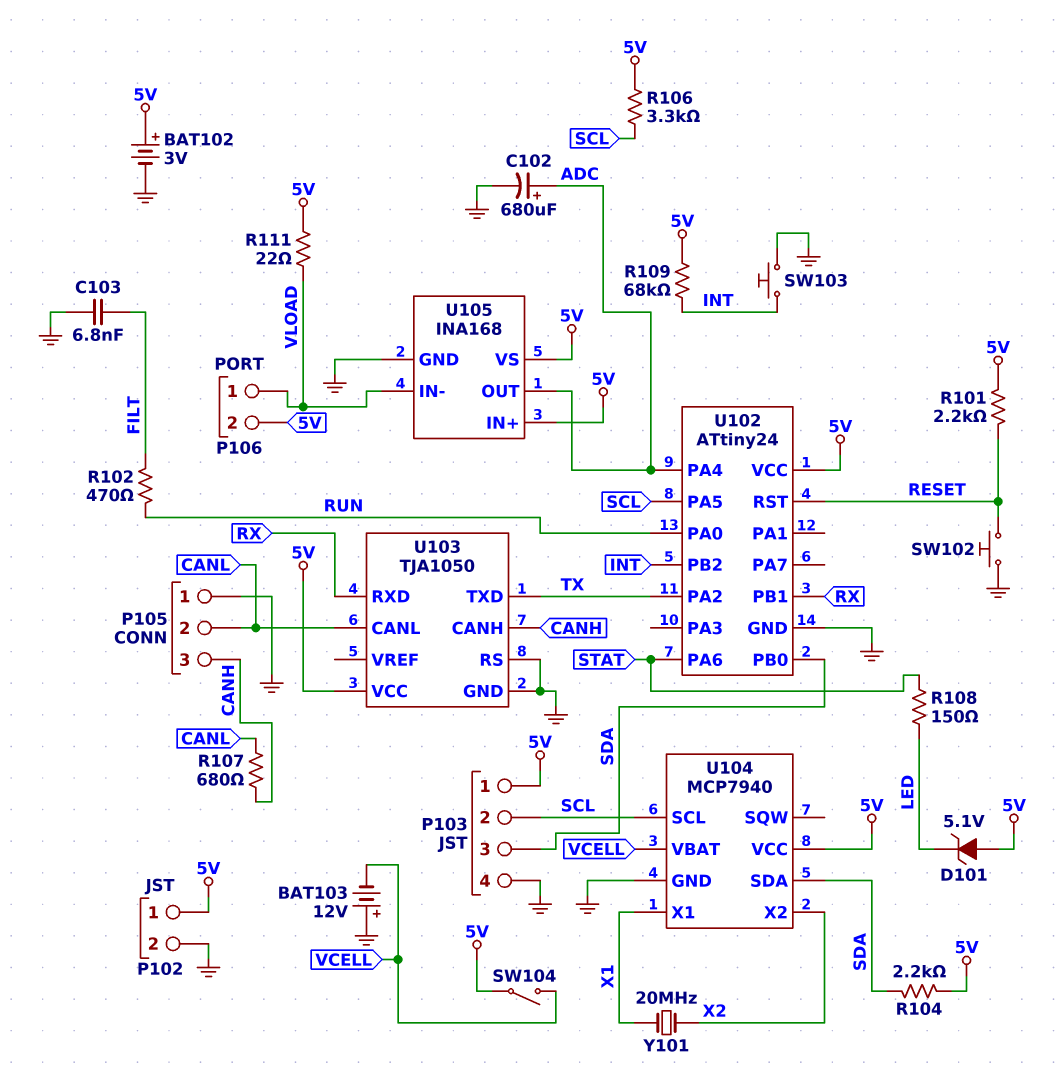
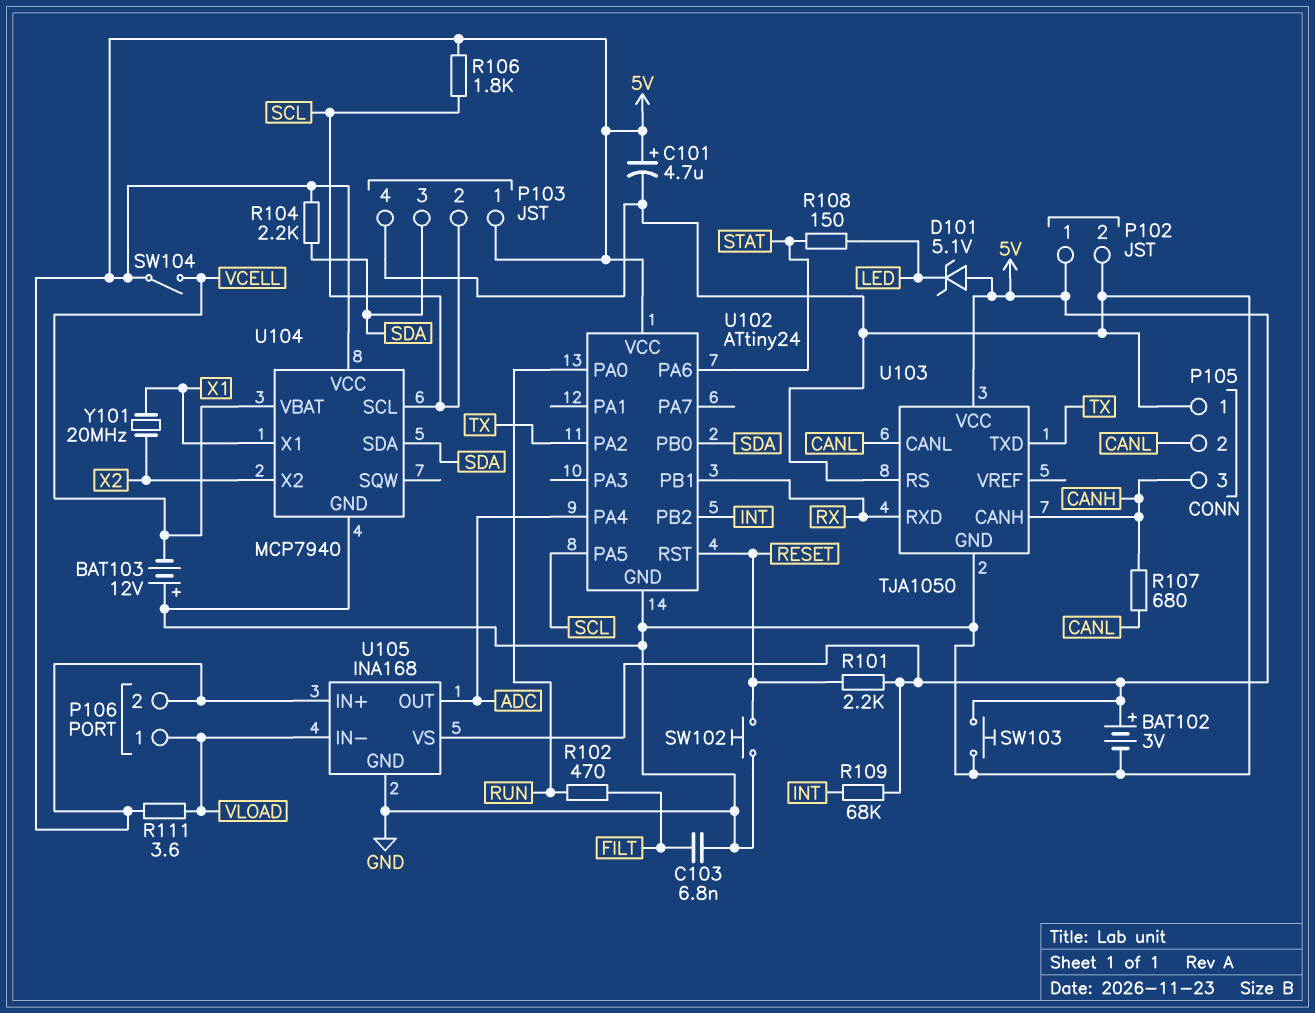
C101: none -> 4.7uF (plus 5V, minus GND)
C102: 680uF (plus ADC, minus GND) -> none
R106: 3.3k (5V, SCL) -> 1.8k (5V, SCL)
R111: 22 (5V, VLOAD) -> 3.6 (5V, VLOAD)
SW103: button (GND, INT) -> button (5V, GND)

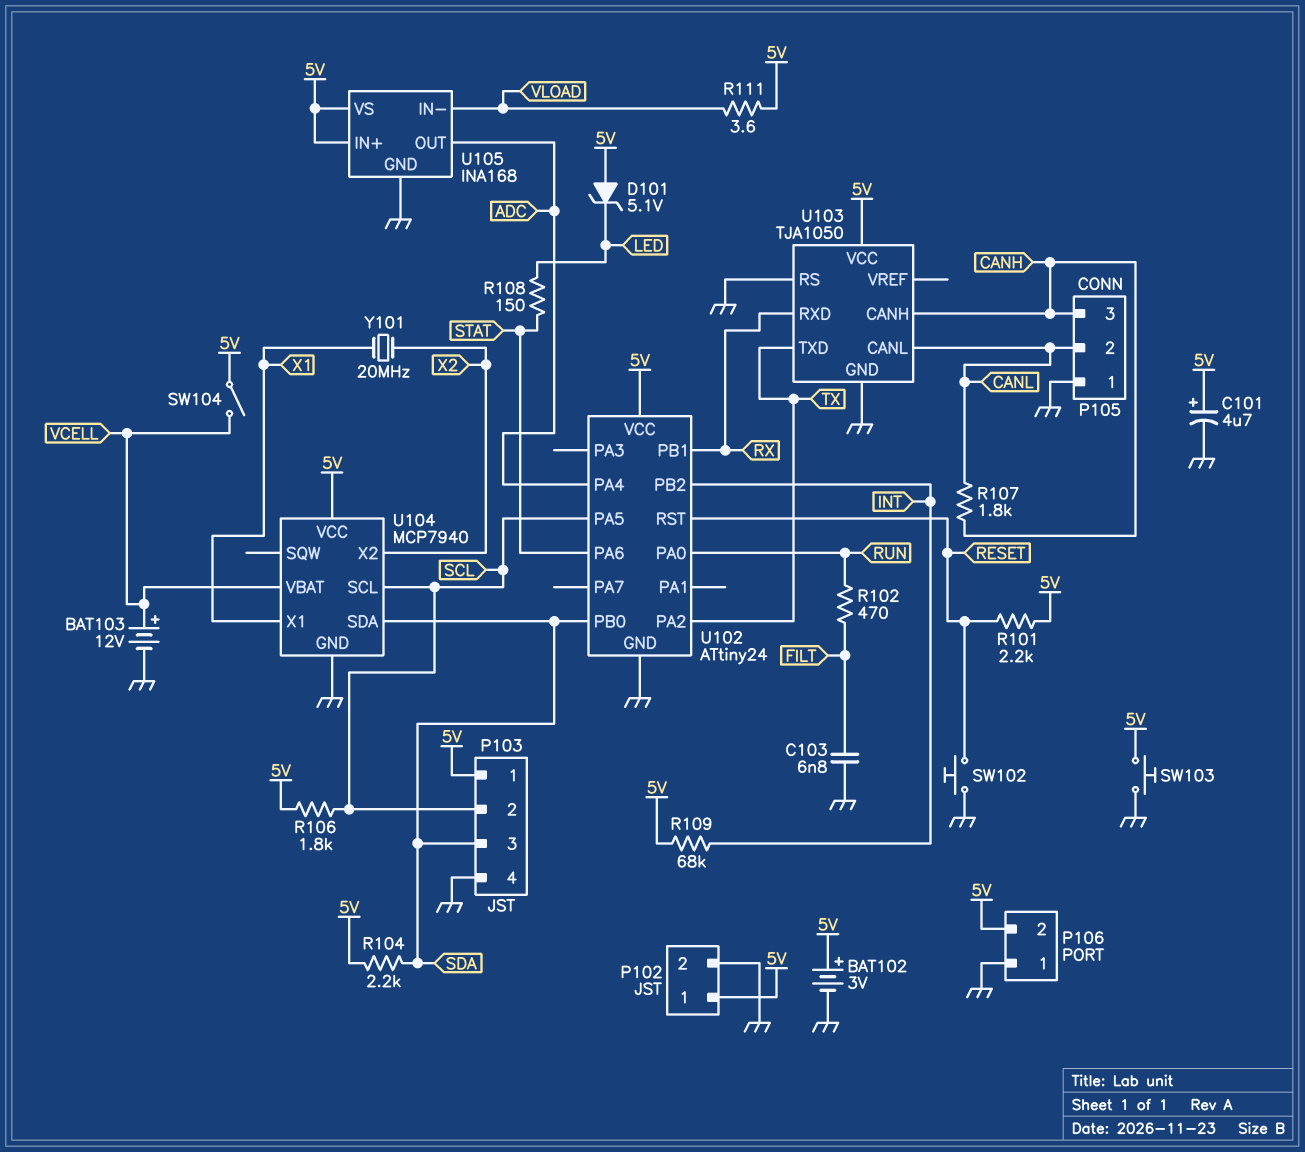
BAT103: 12V (plus GND, minus VCELL) -> 12V (plus VCELL, minus GND)
P106 pin 1: VLOAD -> GND
R107: 680 (CANH, CANL) -> 1.8k (CANH, CANL)

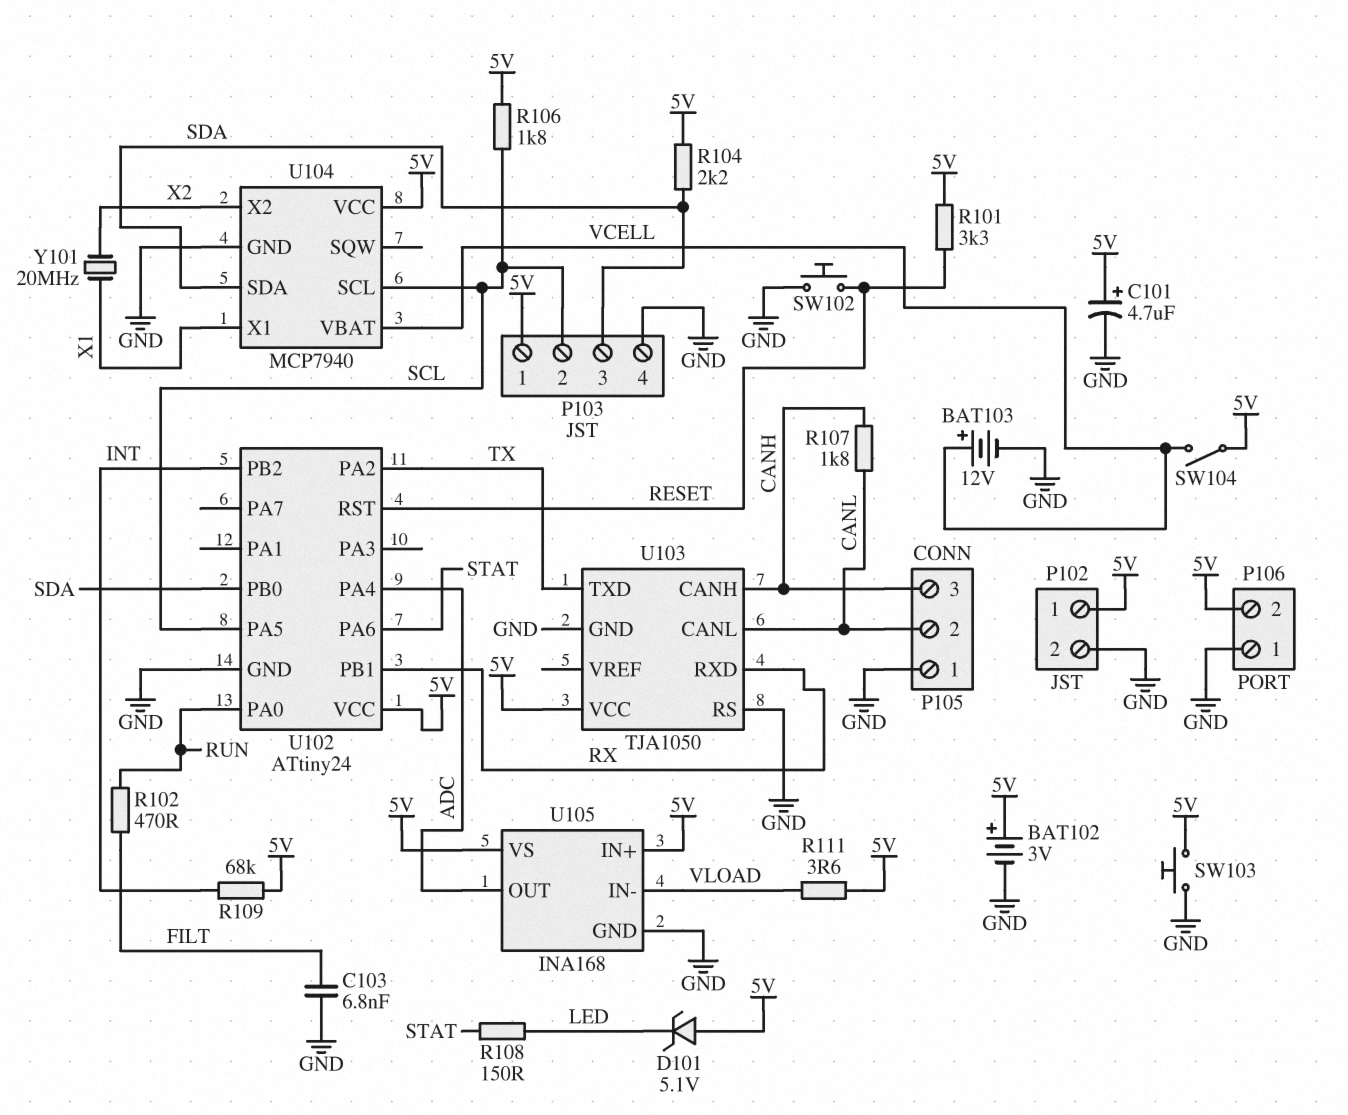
R101: 2.2k (5V, RESET) -> 3.3k (5V, RESET)

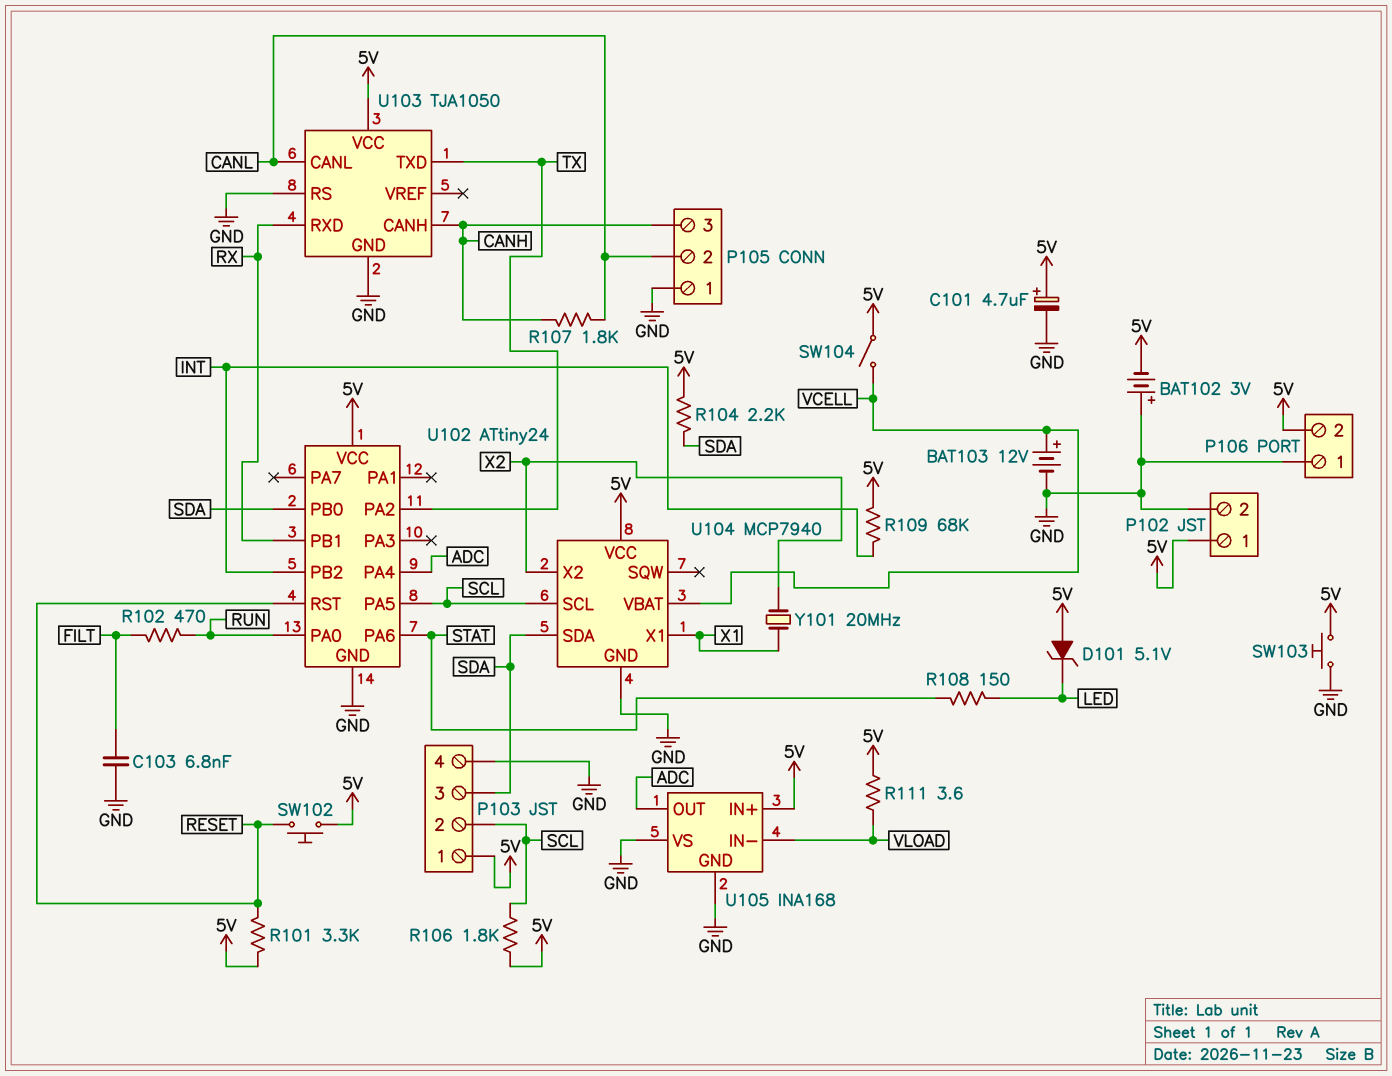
BAT102: 3V (plus 5V, minus GND) -> 3V (plus GND, minus 5V)
SW102: button (GND, RESET) -> button (5V, RESET)
U105 pin VS: 5V -> GND

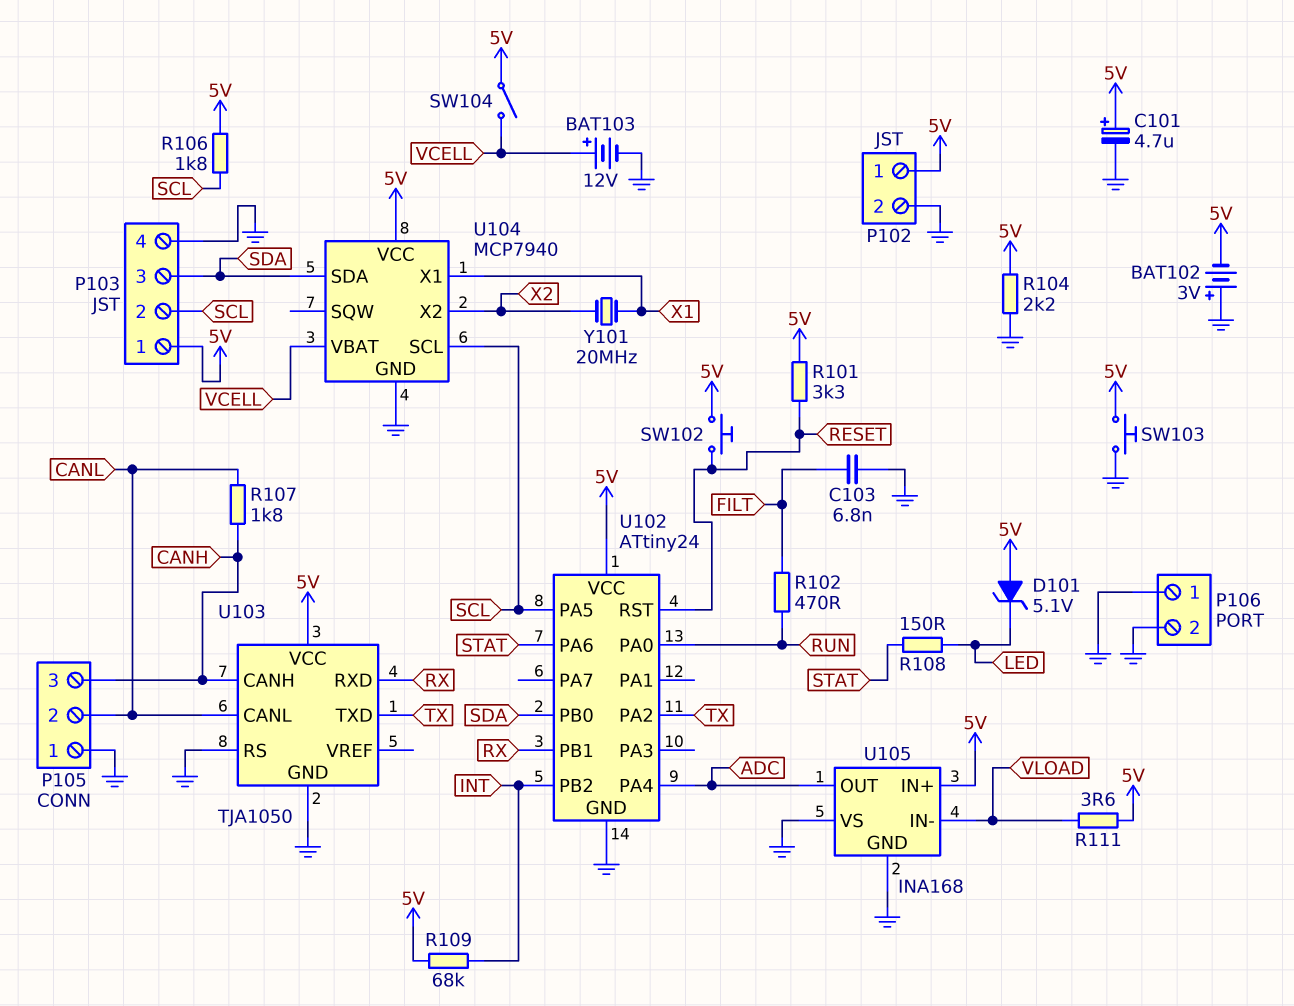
P106 pin 2: 5V -> GND
R104: 2.2k (5V, SDA) -> 2.2k (5V, GND)

